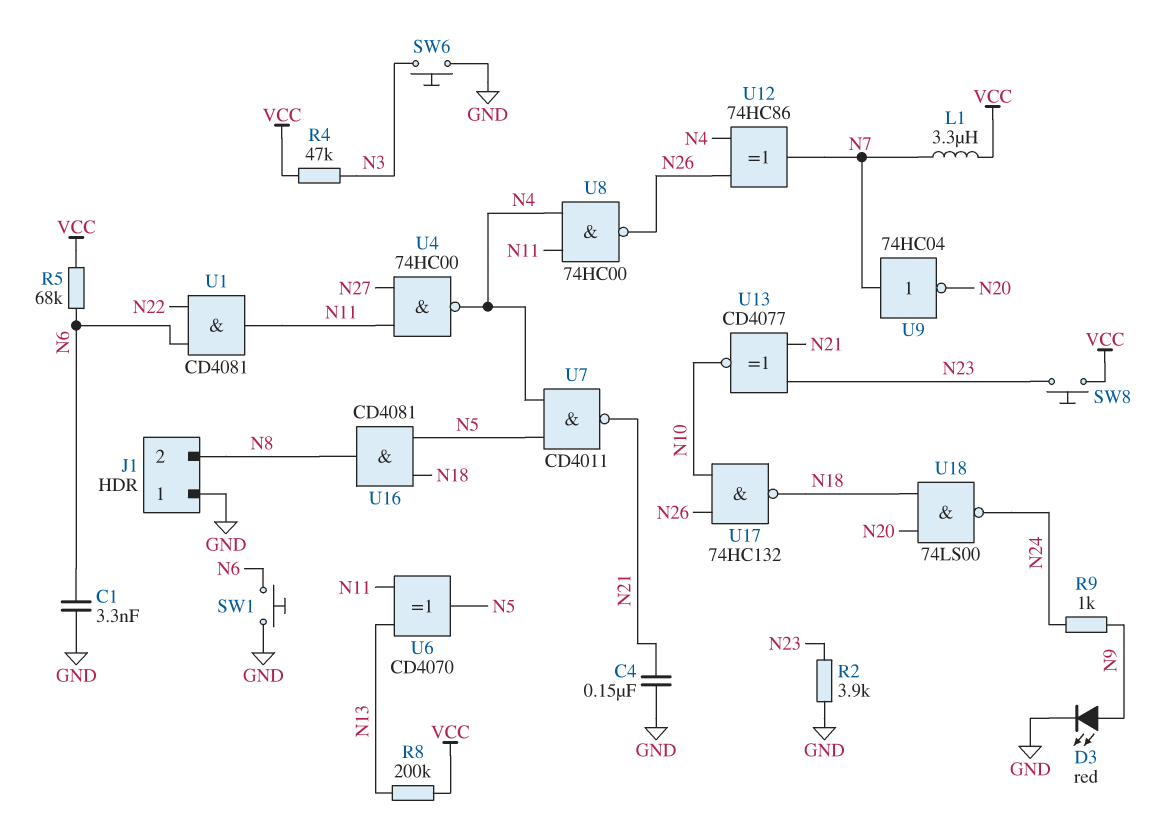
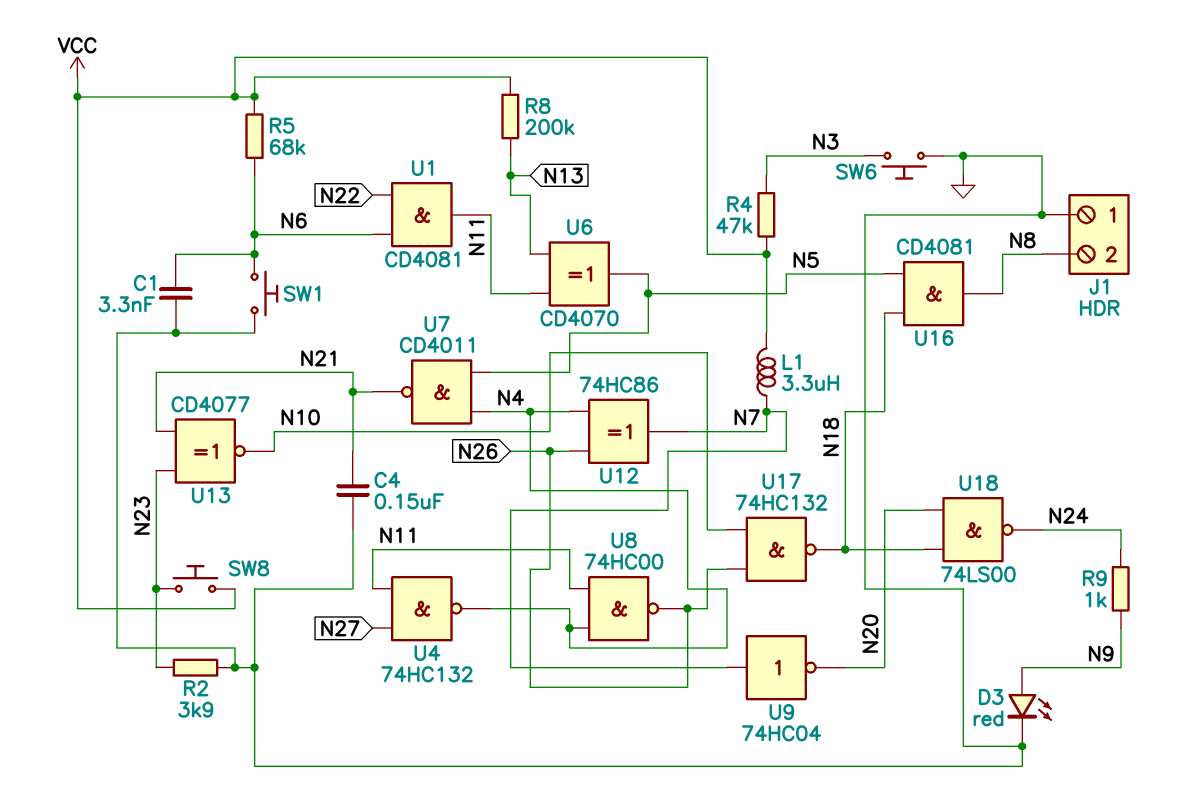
U4: NAND 74HC00 (in N11, in N27, out N4) -> NAND 74HC132 (in N11, in N27, out N4)

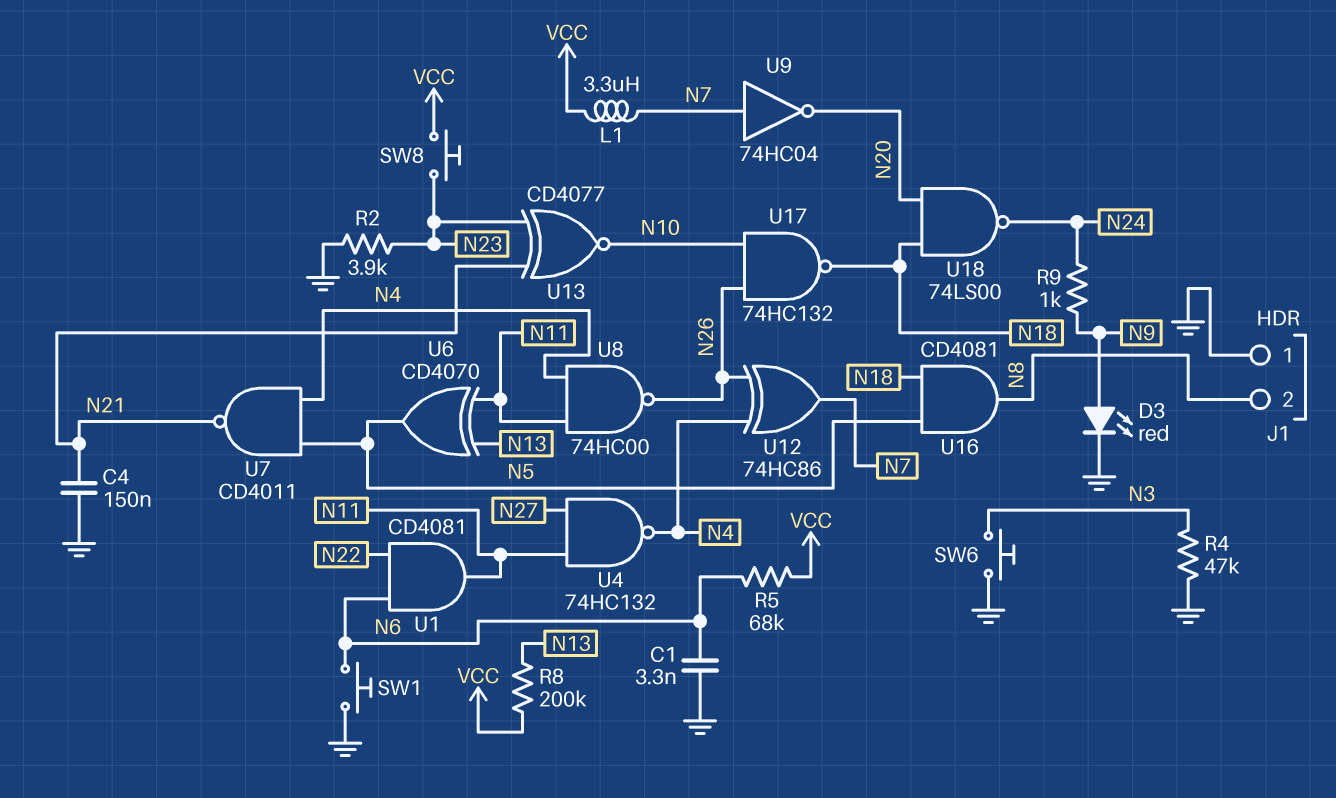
R4: 47k (N3, VCC) -> 47k (GND, N3)

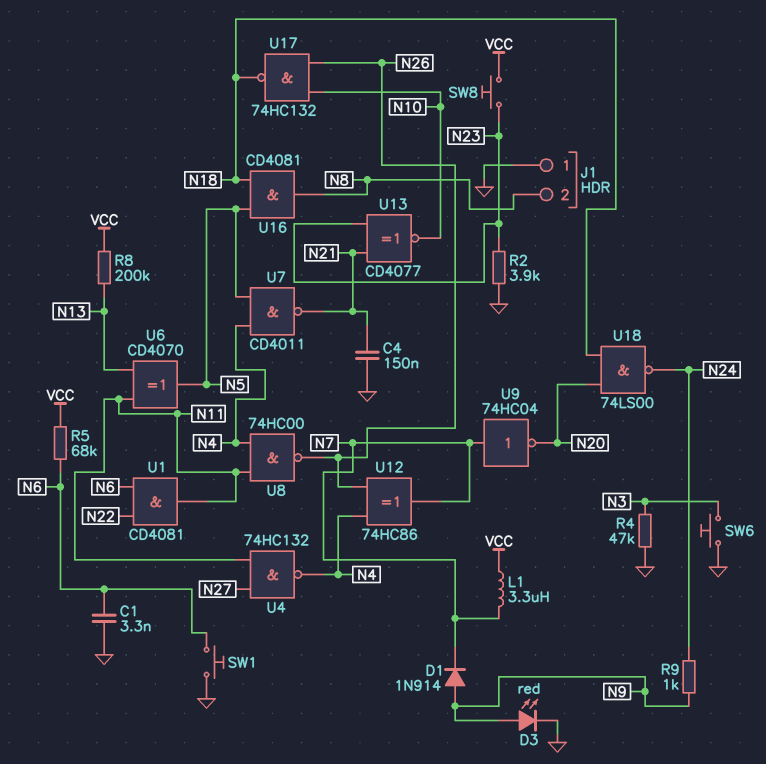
D1: none -> diode 1N914 (A N9, K N7)

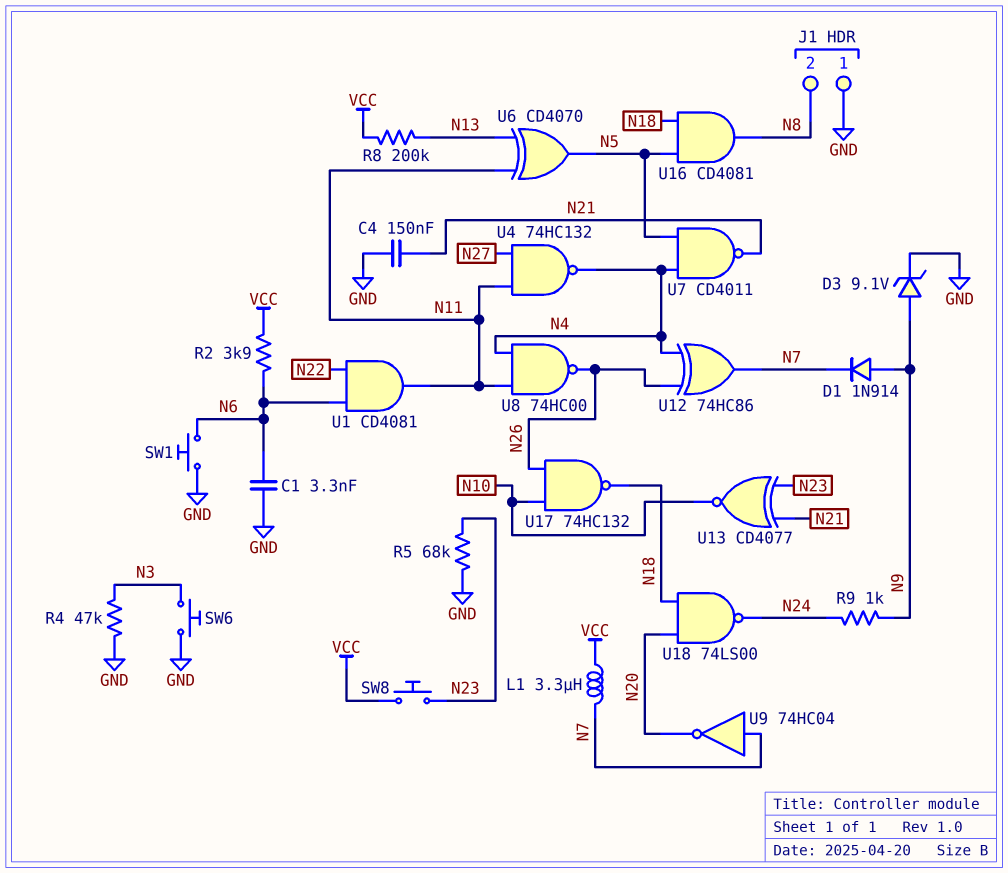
D3: LED red (A N9, K GND) -> zener 9.1V (A N9, K GND)
R2: 3.9k (GND, N23) -> 3.9k (N6, VCC)
R5: 68k (N6, VCC) -> 68k (GND, N23)

